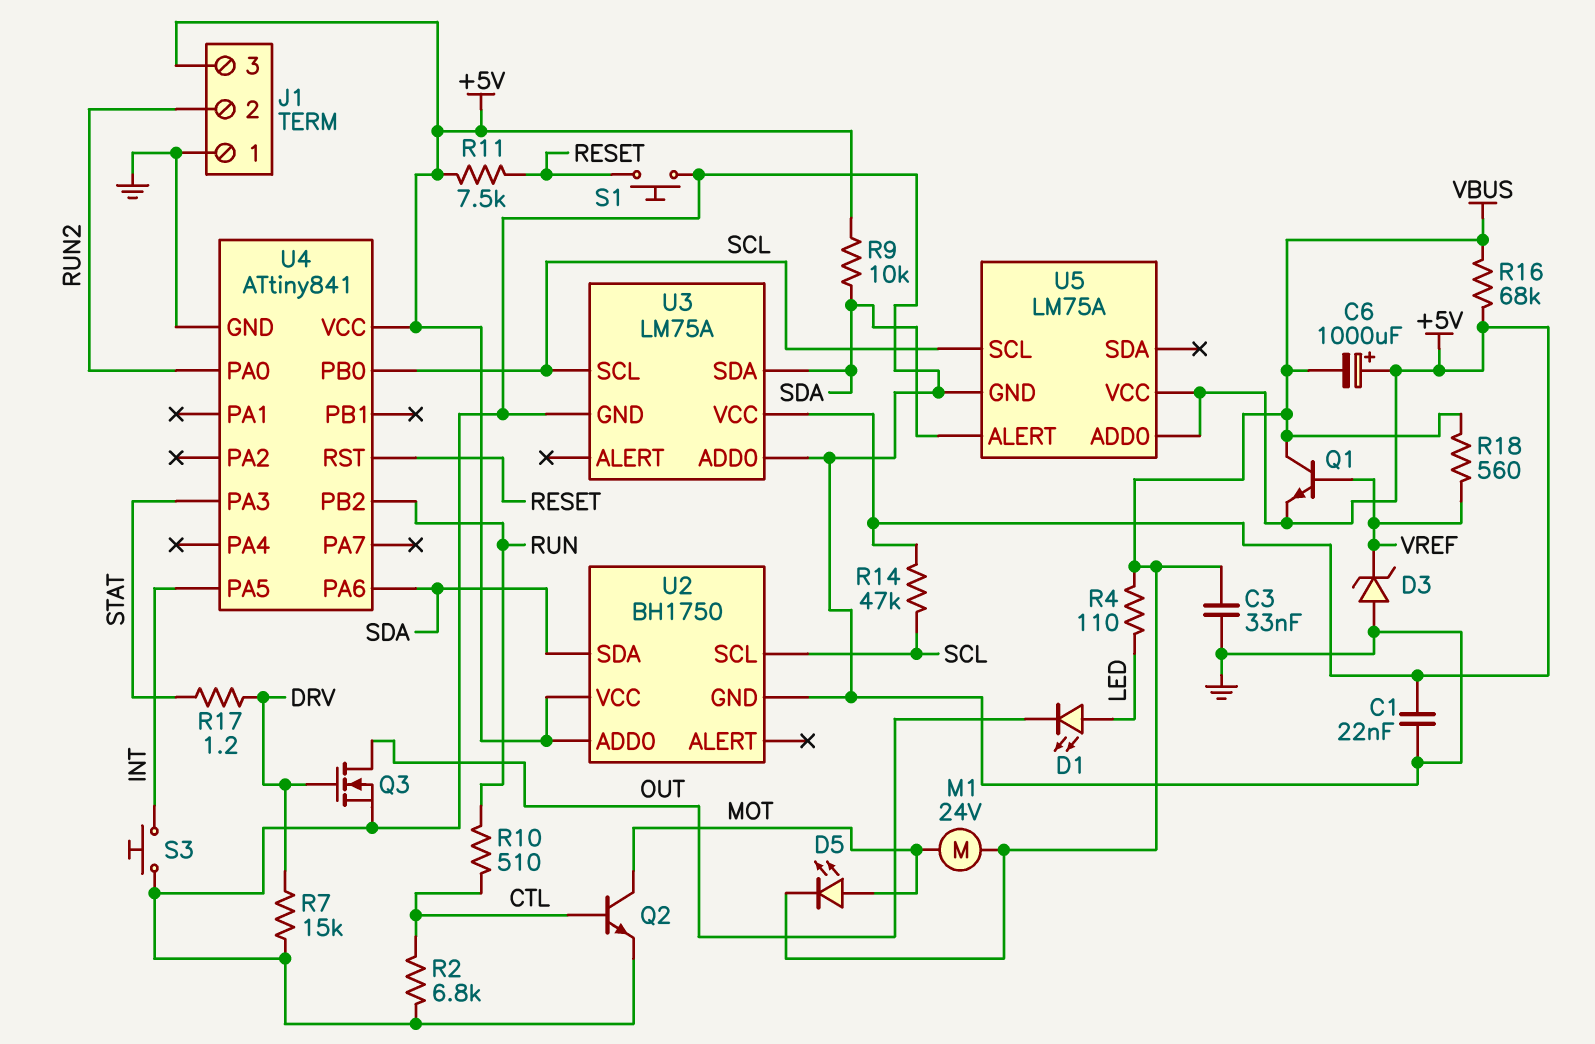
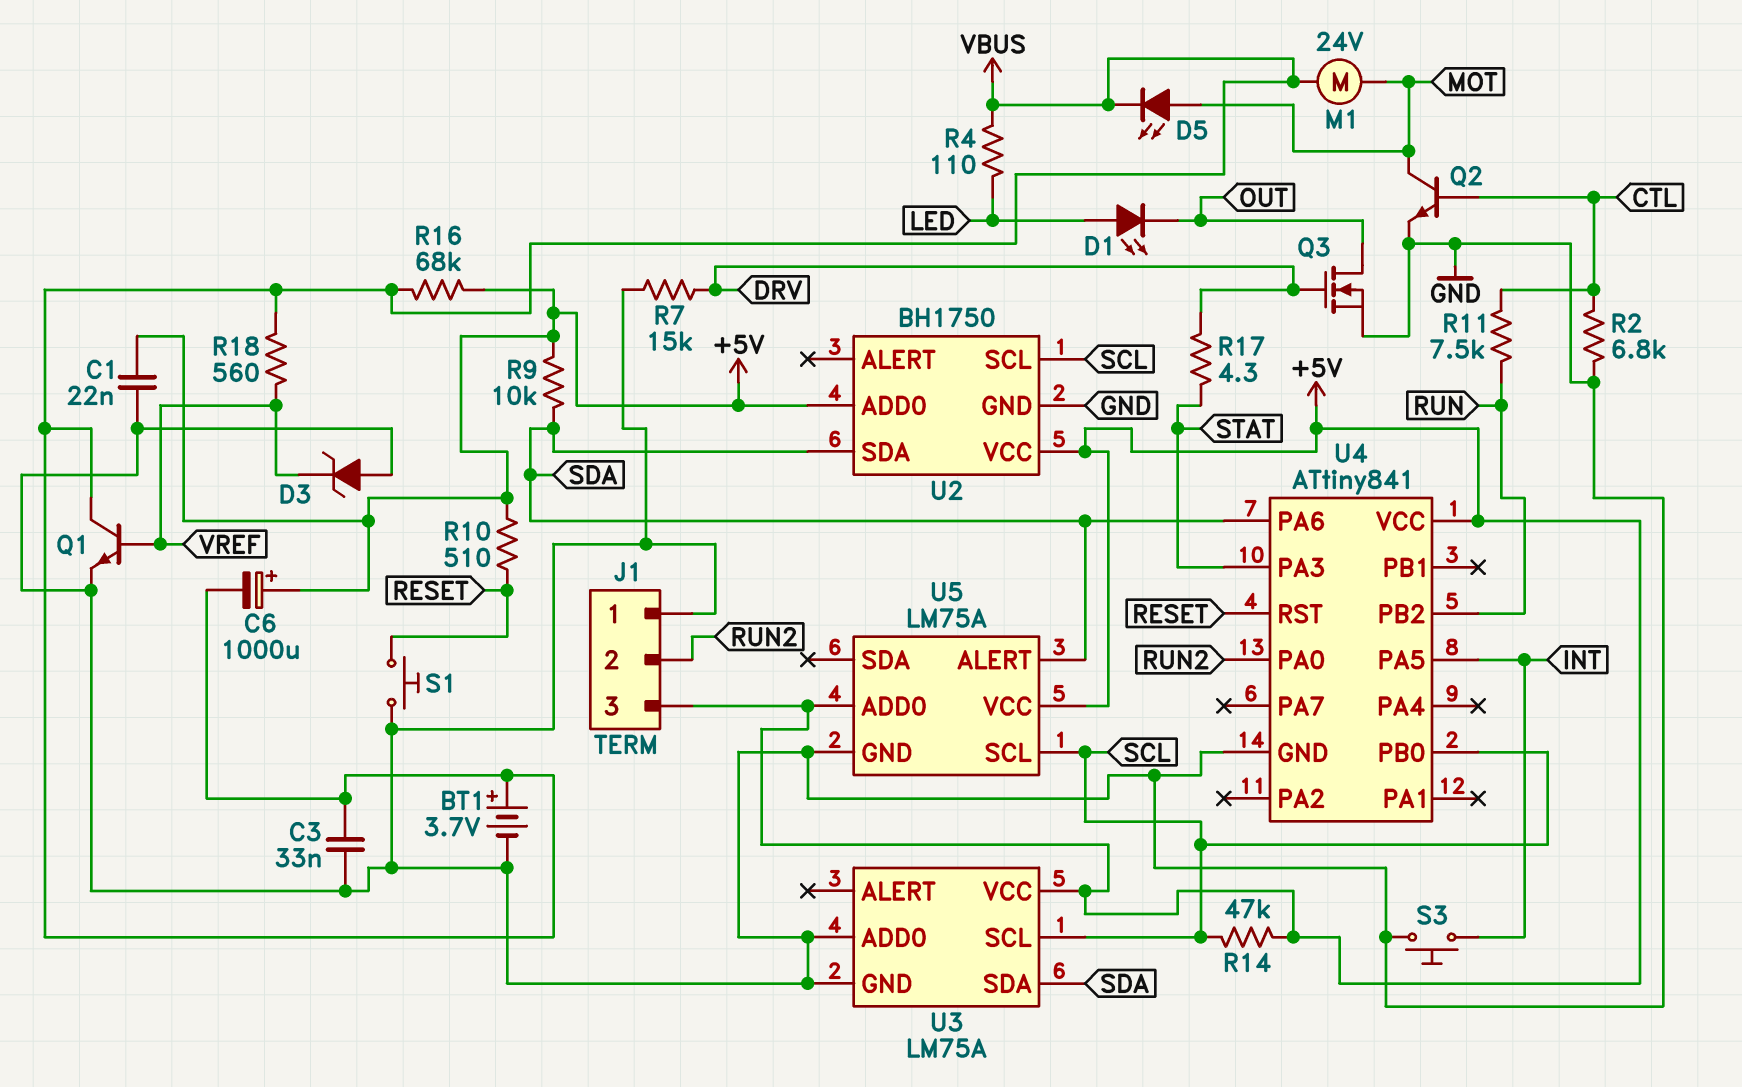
BT1: none -> 3.7V (plus VBUS, minus GND)
Q1: NPN (B VREF, C VBUS, E +5V) -> NPN (B VREF, C VBUS, E GND)
R10: 510 (CTL, RUN) -> 510 (+5V, RESET)
R11: 7.5k (+5V, RESET) -> 7.5k (CTL, RUN)
R17: 1.2 (DRV, STAT) -> 4.3 (DRV, STAT)

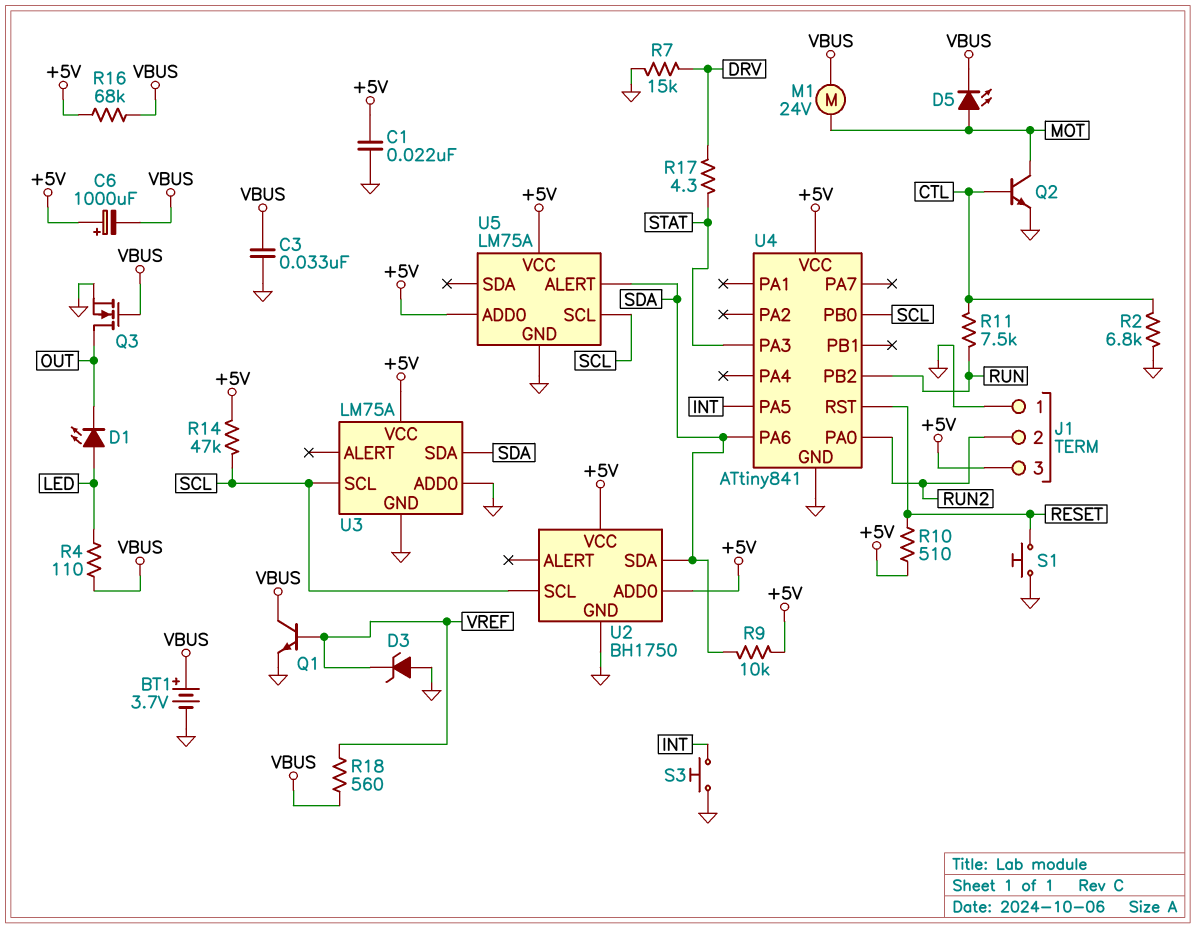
Q3: NMOS (G DRV, D OUT, S GND) -> NMOS (G VBUS, D OUT, S GND)

